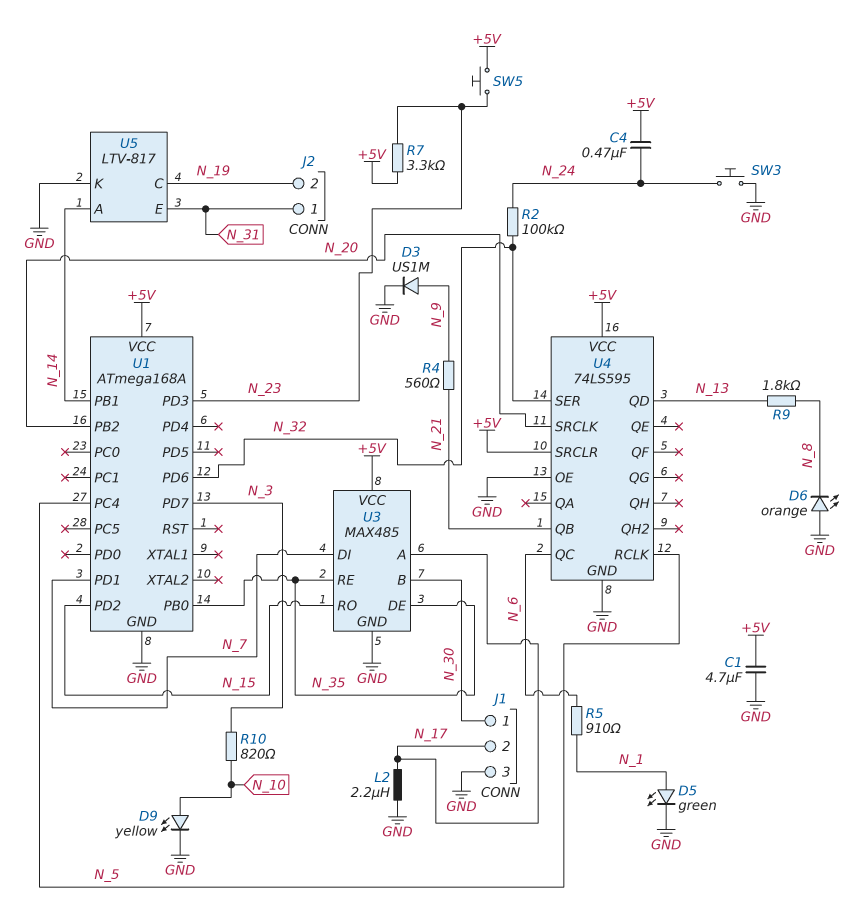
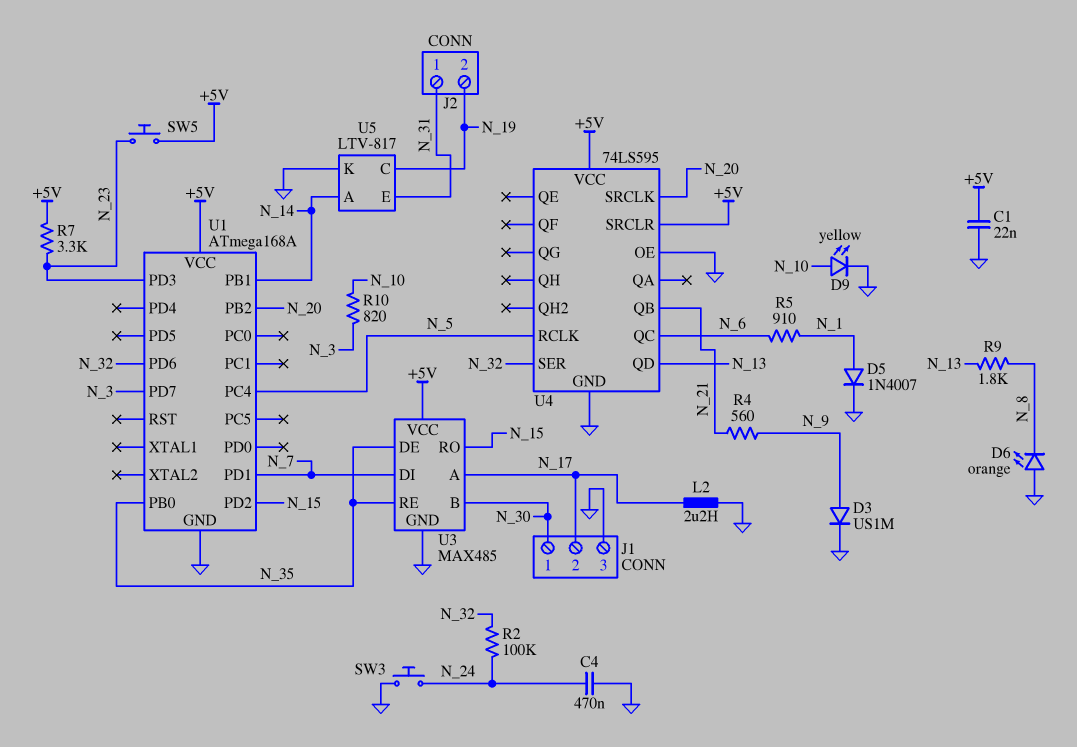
C1: 4.7uF (+5V, GND) -> 22nF (+5V, GND)
C4: 470nF (+5V, N_24) -> 470nF (GND, N_24)
D5: LED green (A N_1, K GND) -> diode 1N4007 (A N_1, K GND)

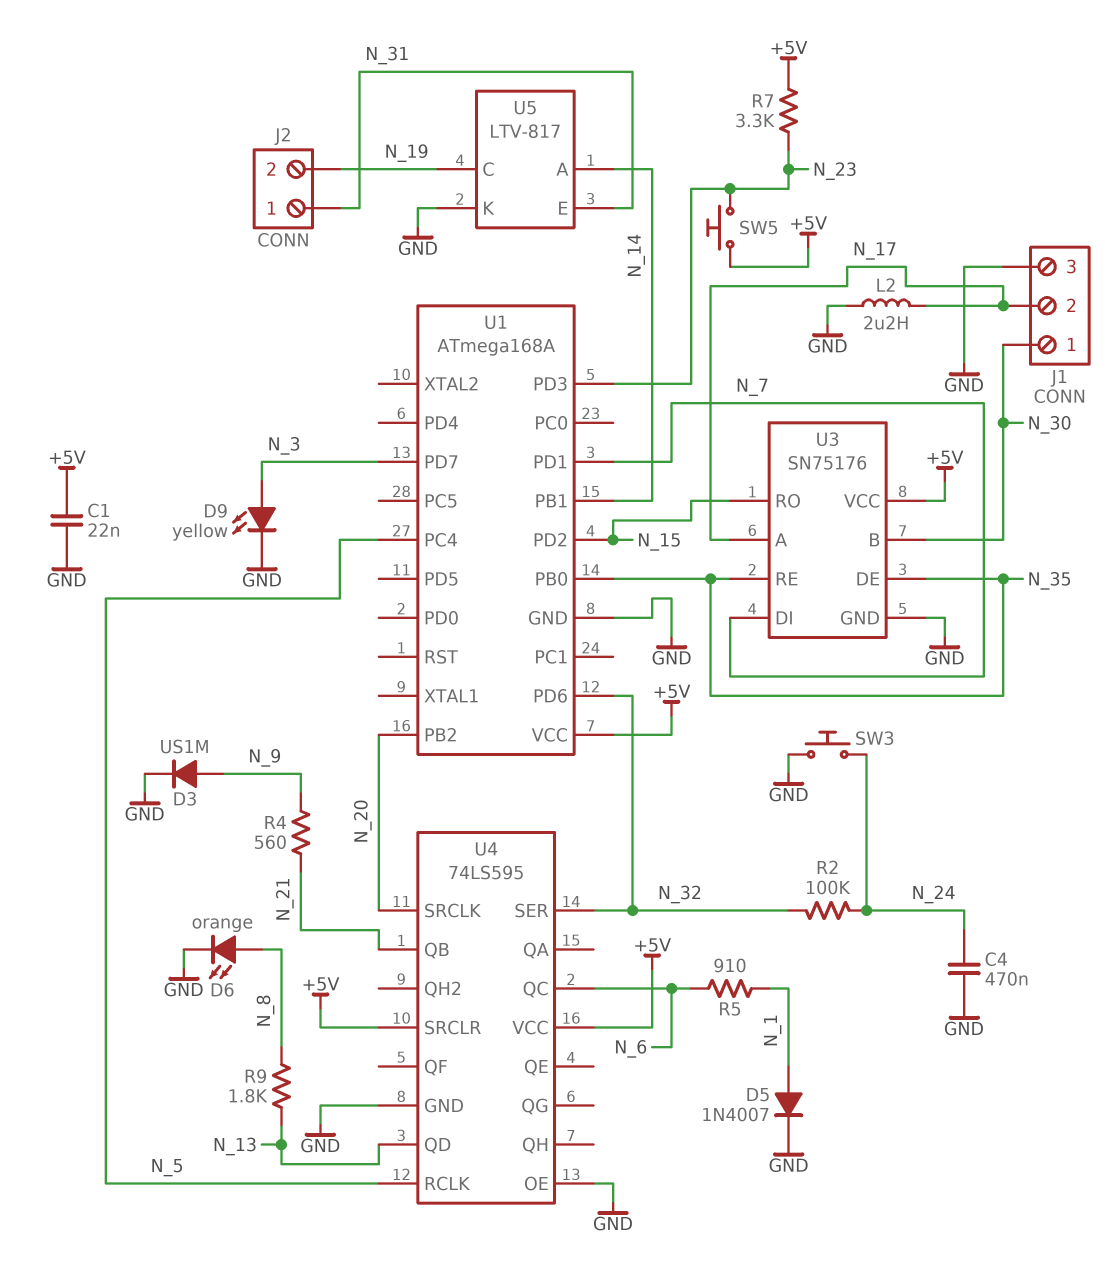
D6: LED orange (A GND, K N_8) -> LED orange (A N_8, K GND)
D9: LED yellow (A N_10, K GND) -> LED yellow (A N_3, K GND)
R10: 820 (N_3, N_10) -> none
U3: MAX485 -> SN75176

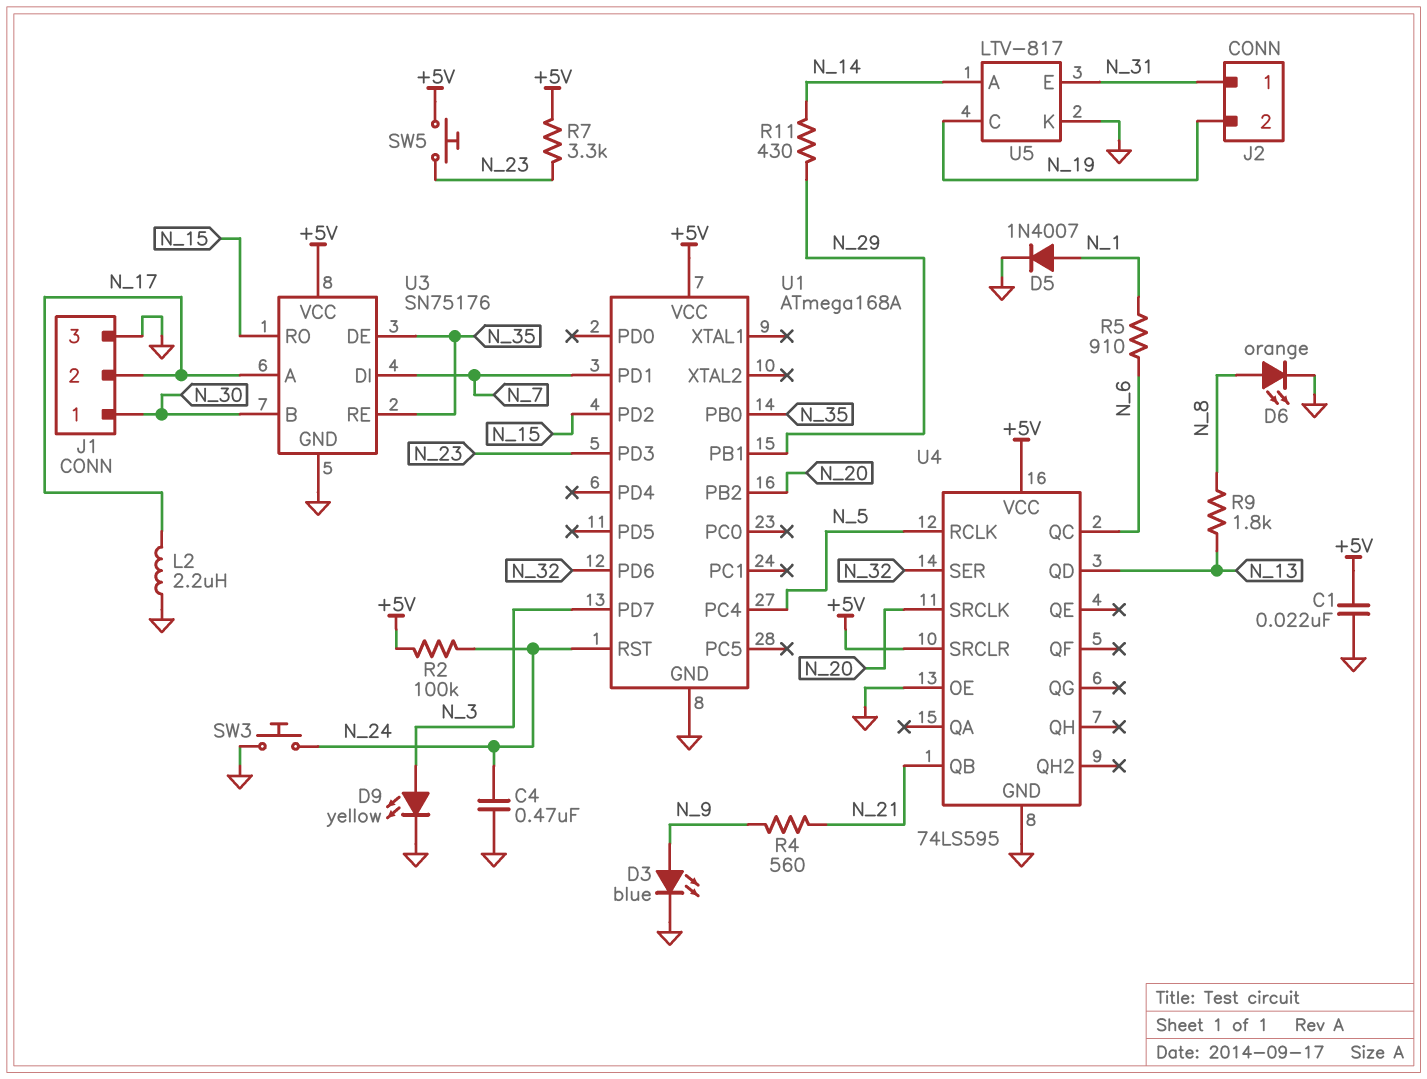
D3: diode US1M (A N_9, K GND) -> LED blue (A N_9, K GND)
R2: 100k (N_24, N_32) -> 100k (+5V, N_24)
R11: none -> 430 (N_14, N_29)
U1 pin PB1: N_14 -> N_29
U1 pin RST: none -> N_24

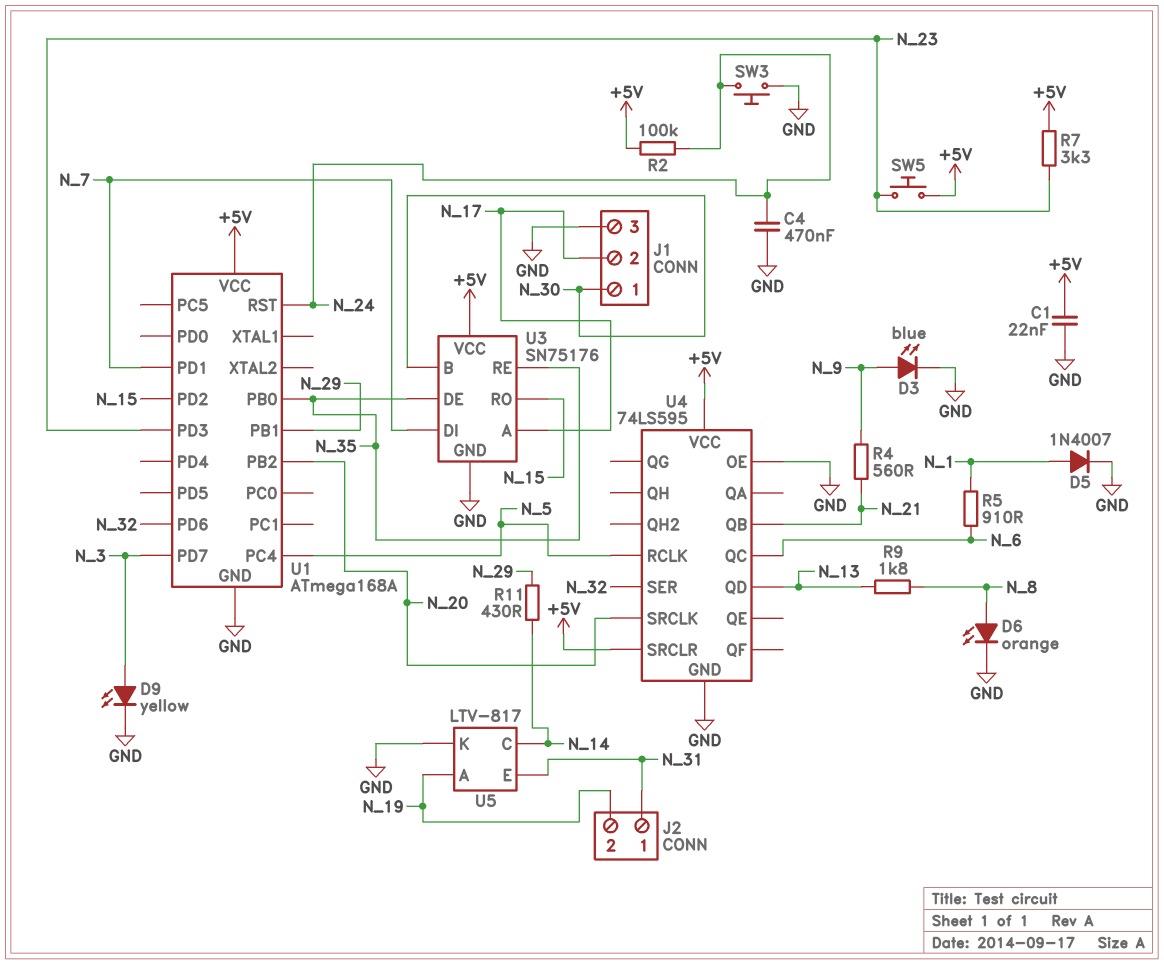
L2: 2.2uH (GND, N_17) -> none
U5 pin A: N_14 -> N_19
U5 pin C: N_19 -> N_14

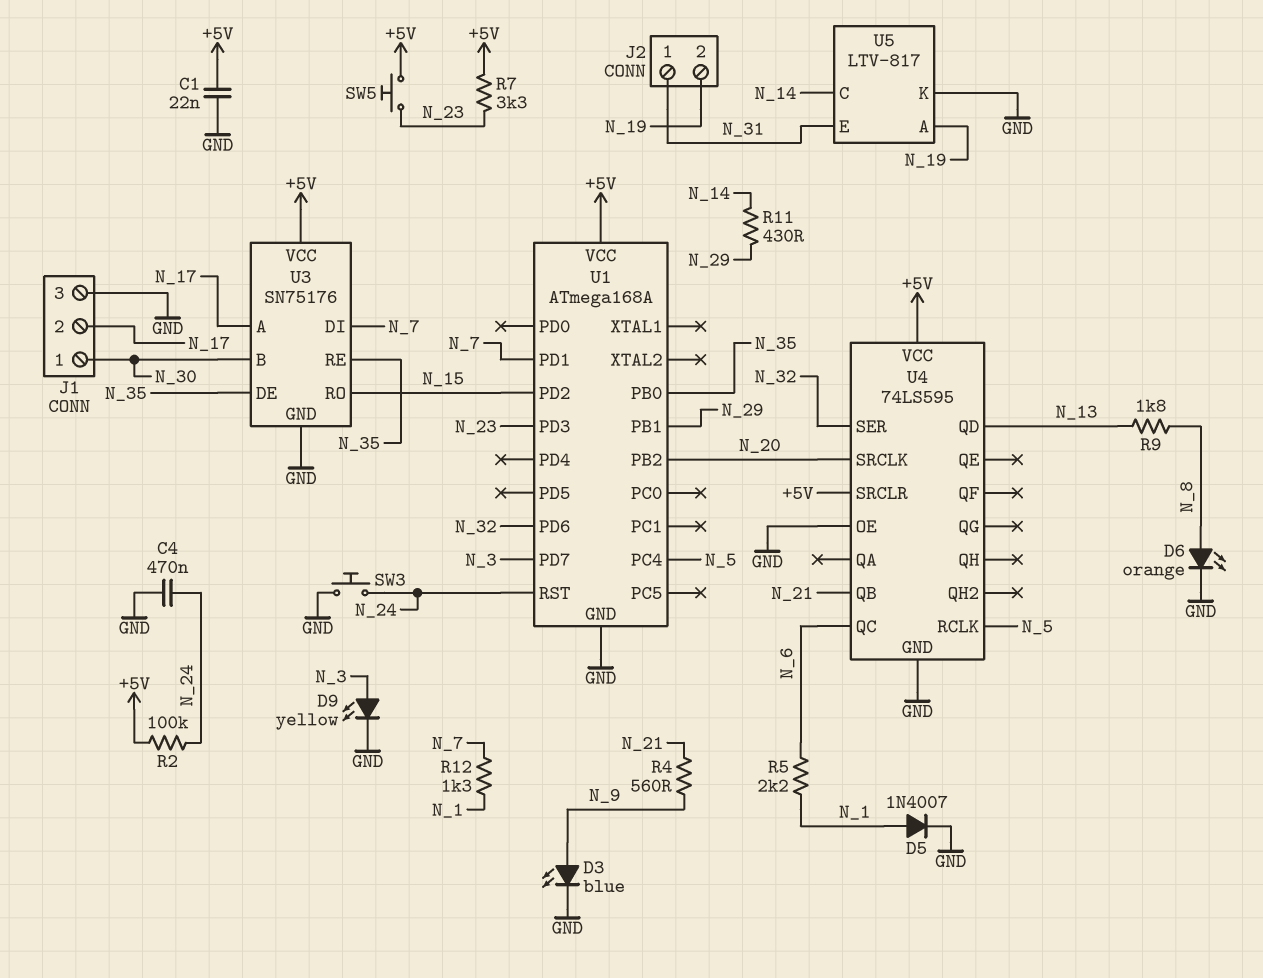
R5: 910 (N_1, N_6) -> 2.2k (N_1, N_6)
R12: none -> 1.3k (N_1, N_7)

